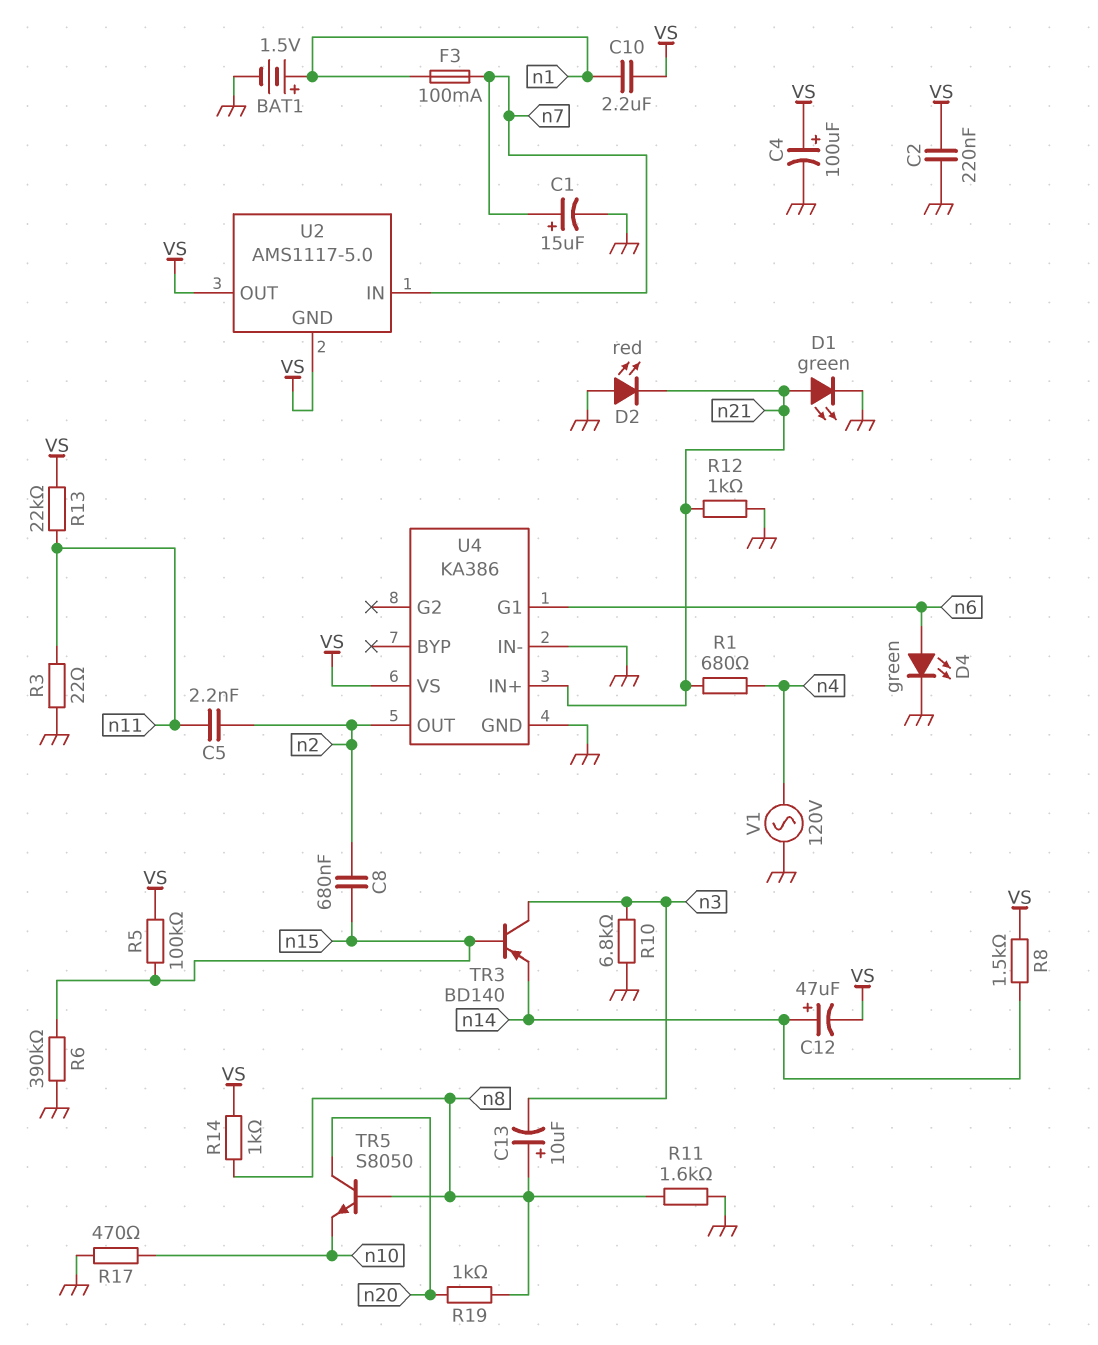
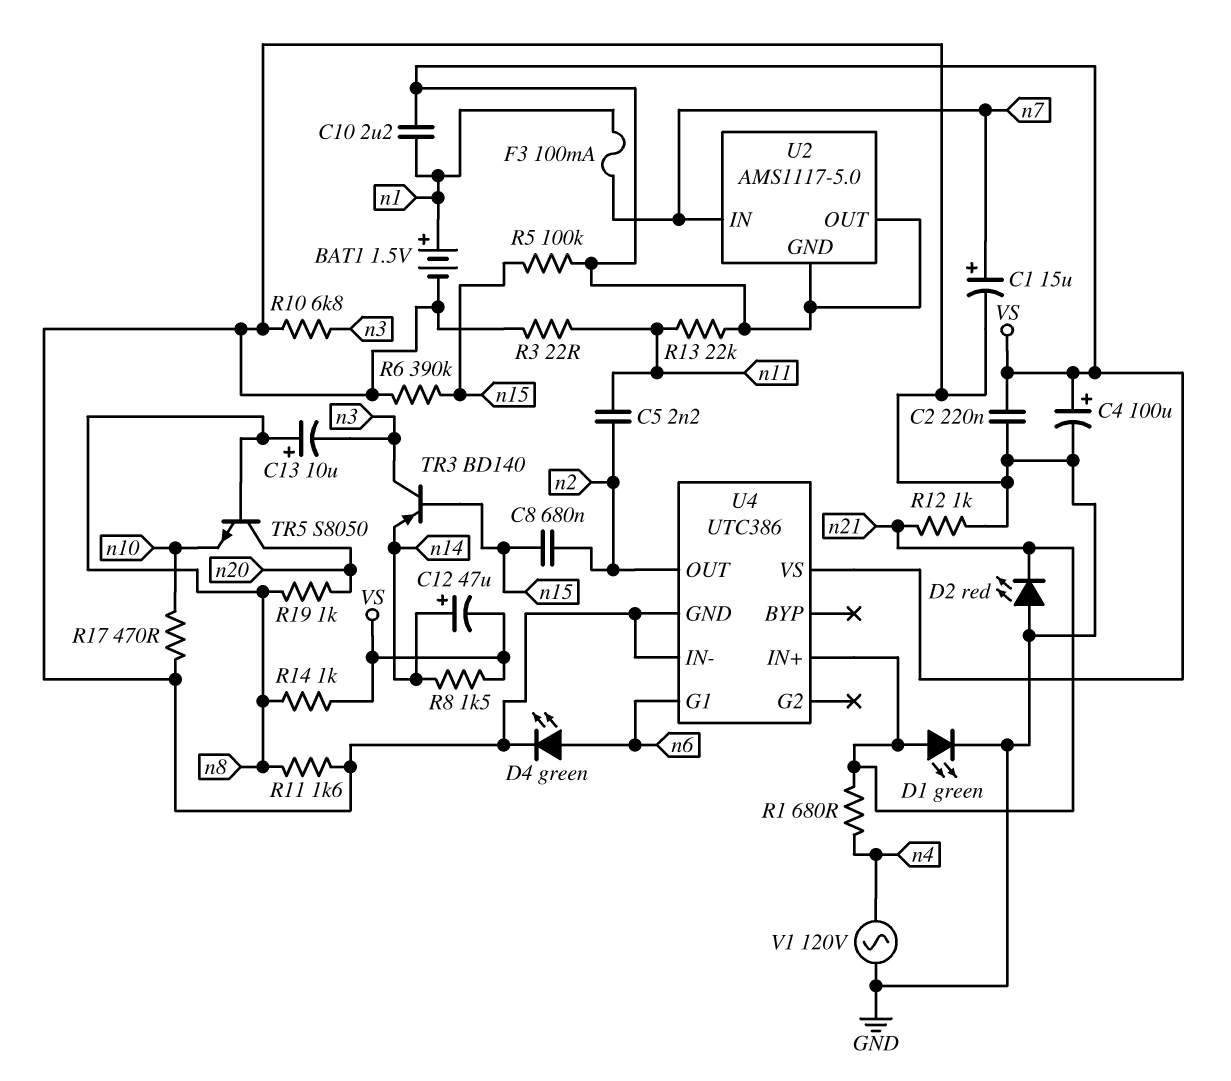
U4: KA386 -> UTC386

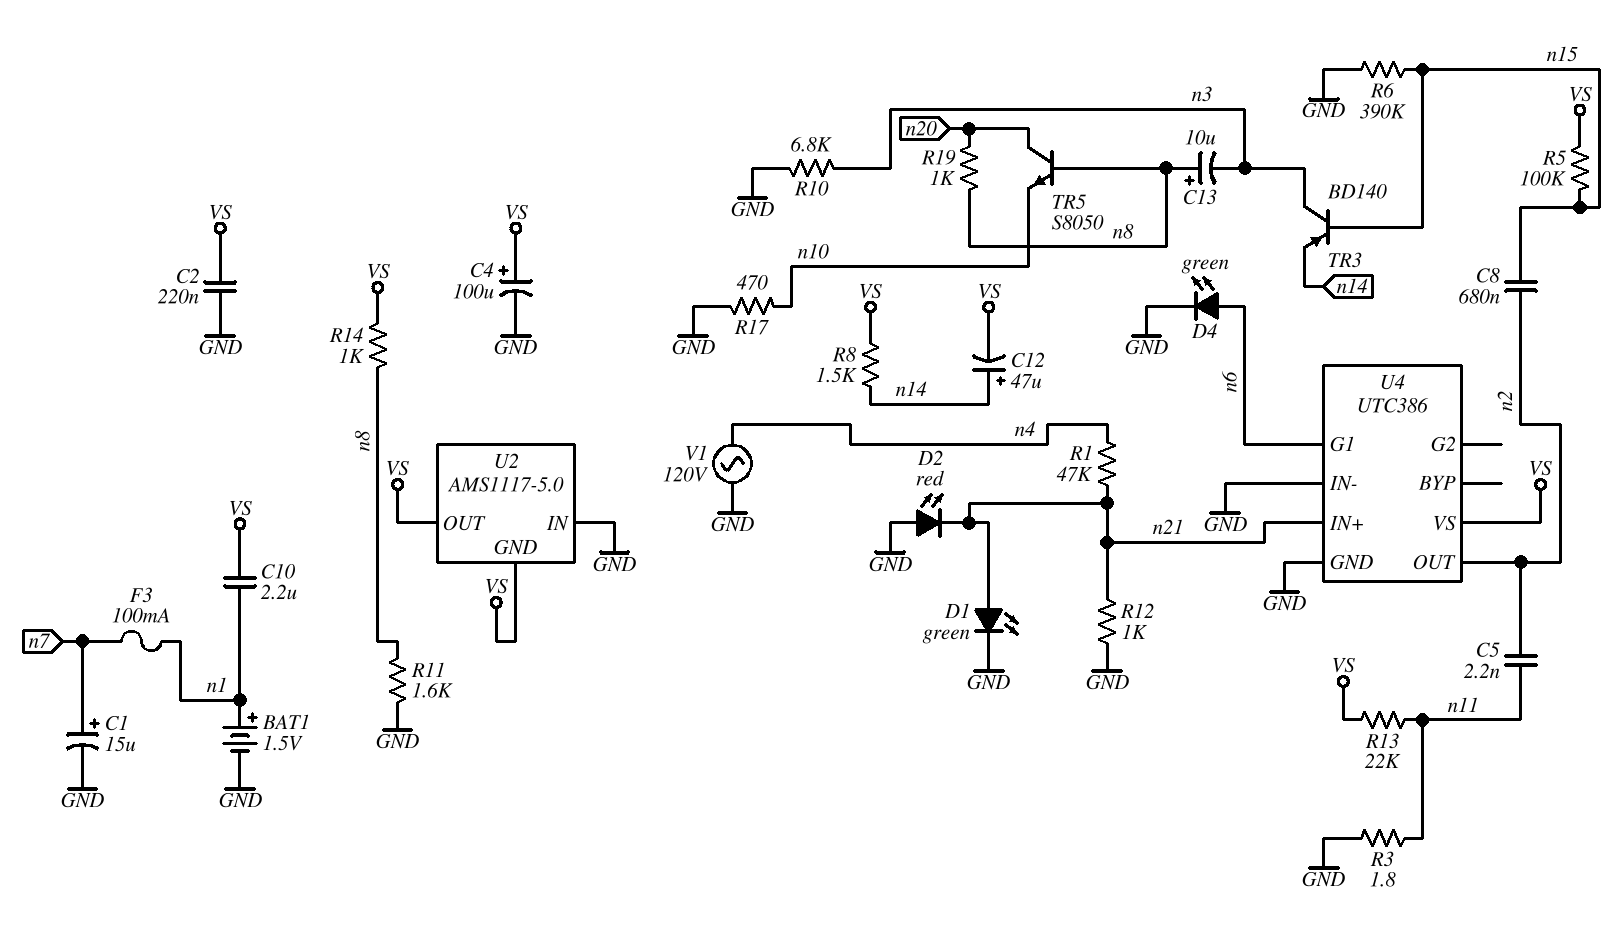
R1: 680 (n4, n21) -> 47k (n4, n21)
R3: 22 (GND, n11) -> 1.8 (GND, n11)
U2 pin IN: n7 -> GND

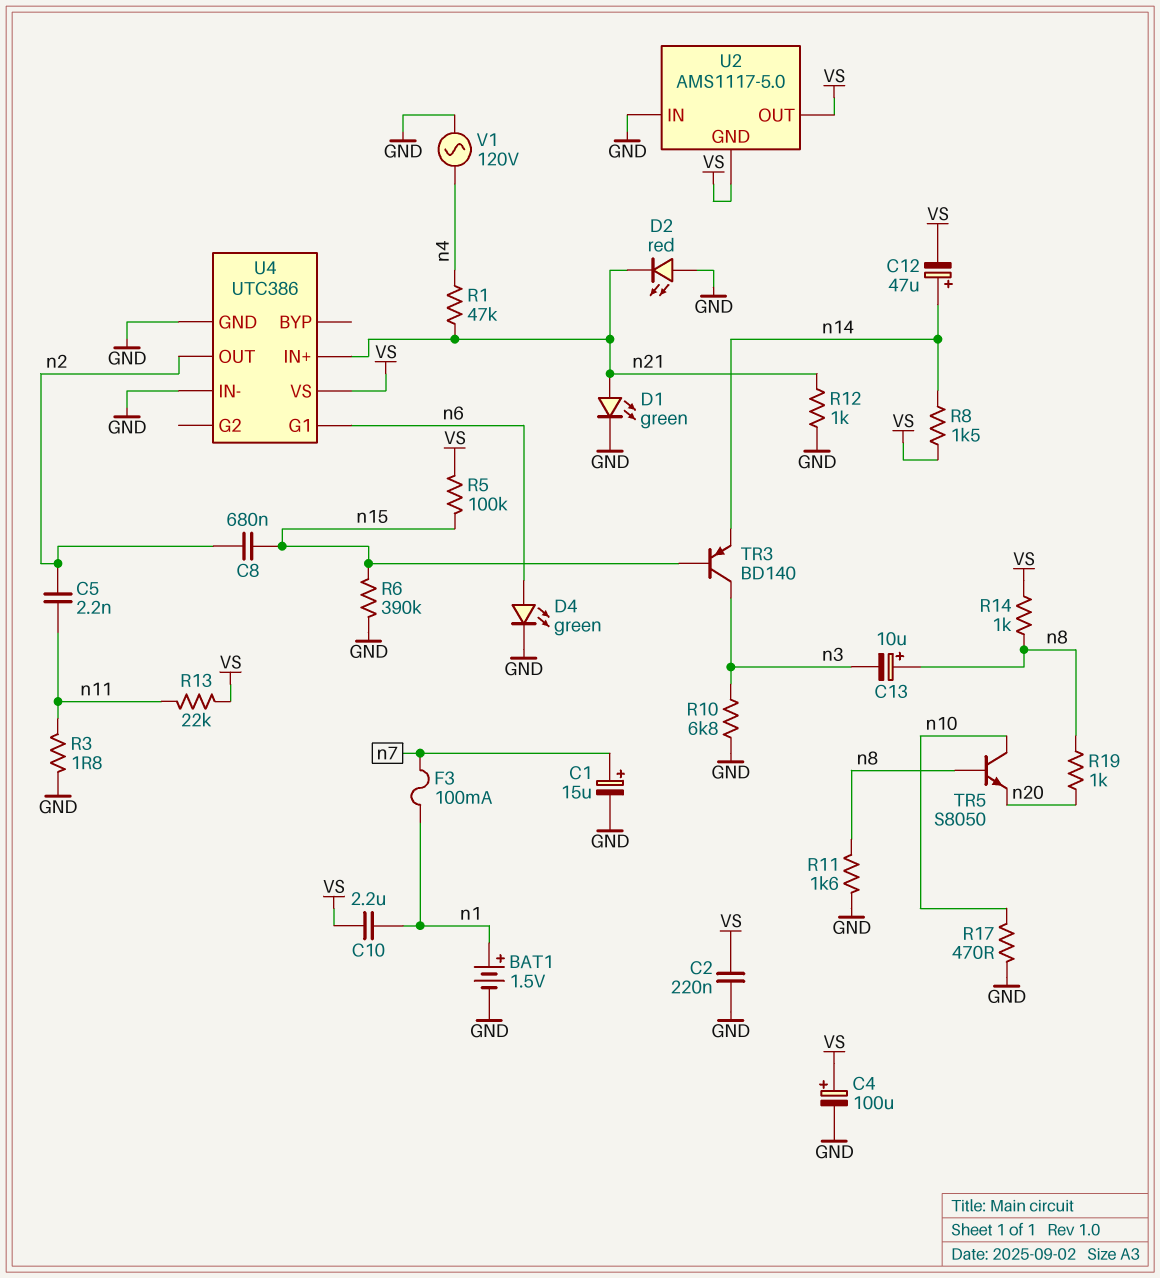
TR5: NPN S8050 (B n8, C n20, E n10) -> NPN S8050 (B n8, C n10, E n20)

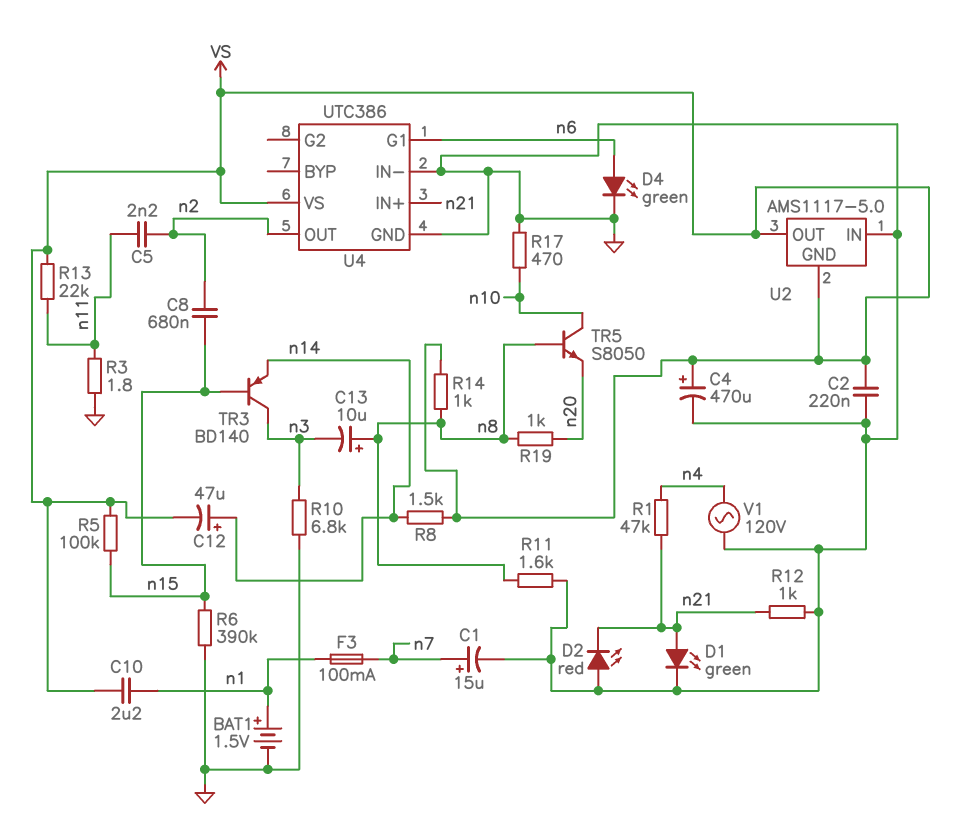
C4: 100uF (plus VS, minus GND) -> 470uF (plus VS, minus GND)

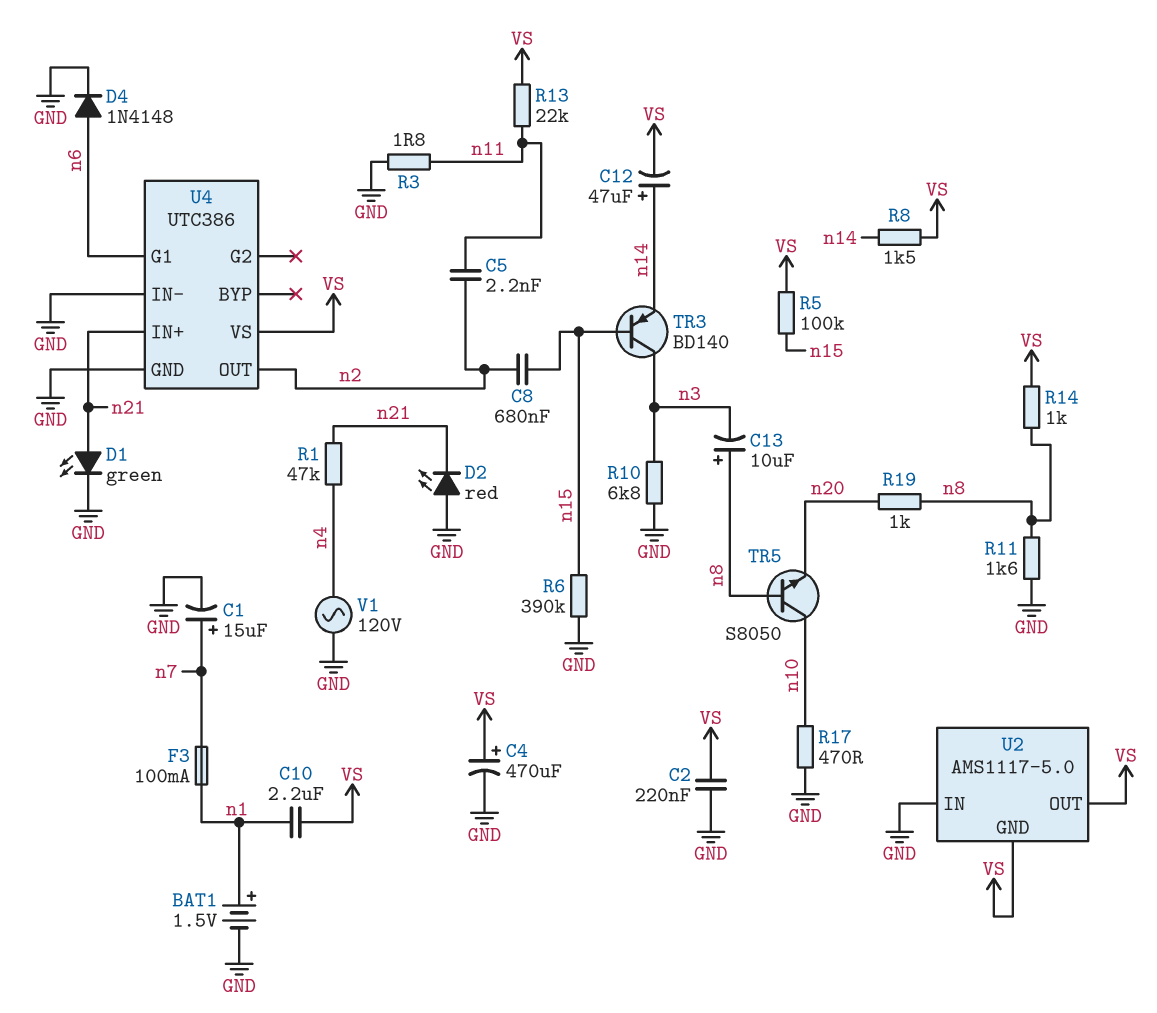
D4: LED green (A n6, K GND) -> diode 1N4148 (A n6, K GND)
R12: 1k (GND, n21) -> none

